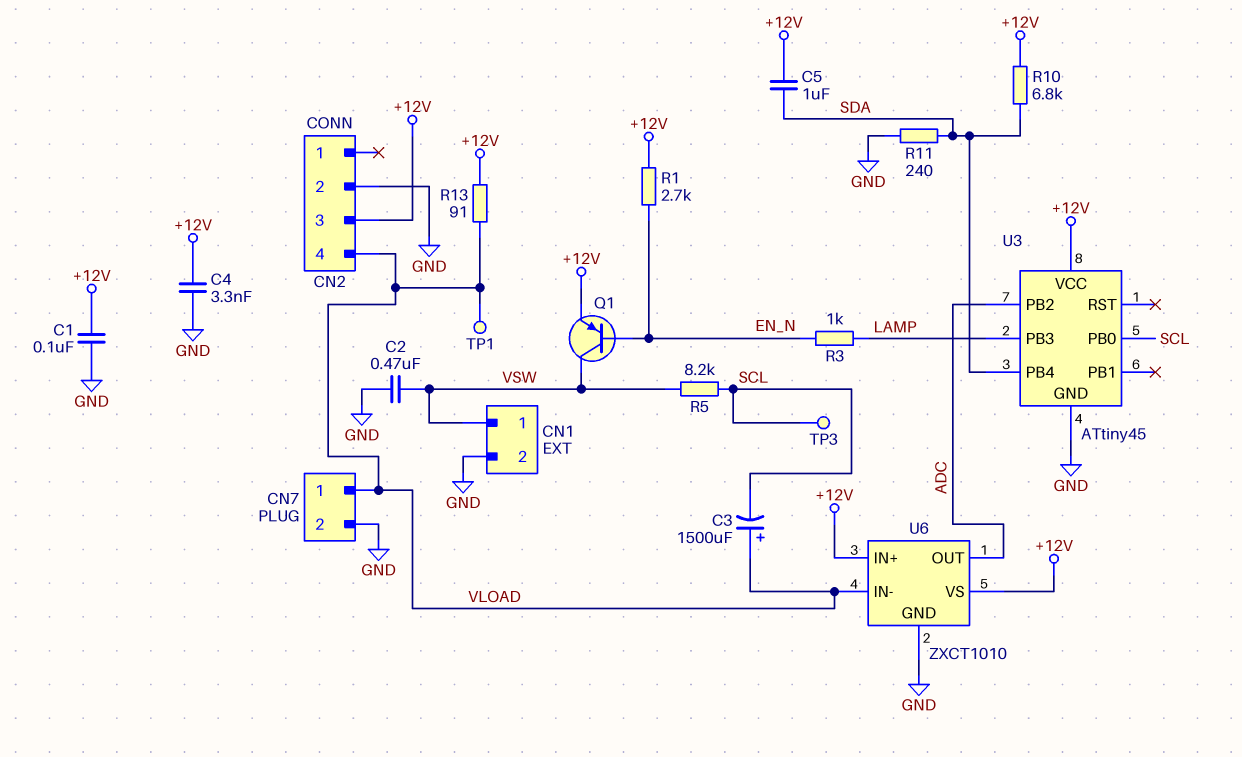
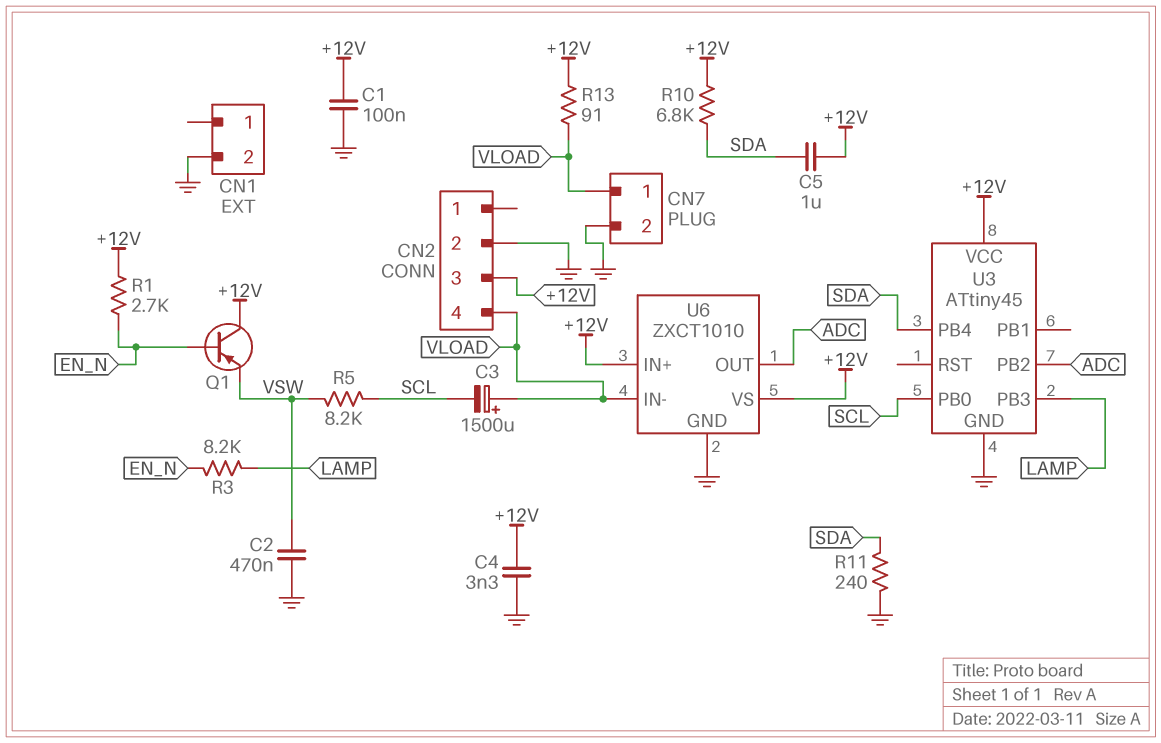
CN1 pin 1: VSW -> none
Q1: PNP (B EN_N, C VSW, E +12V) -> PNP (B EN_N, C +12V, E VSW)
R3: 1k (EN_N, LAMP) -> 8.2k (EN_N, LAMP)
TP1: test point (VLOAD) -> none
TP3: test point (SCL) -> none

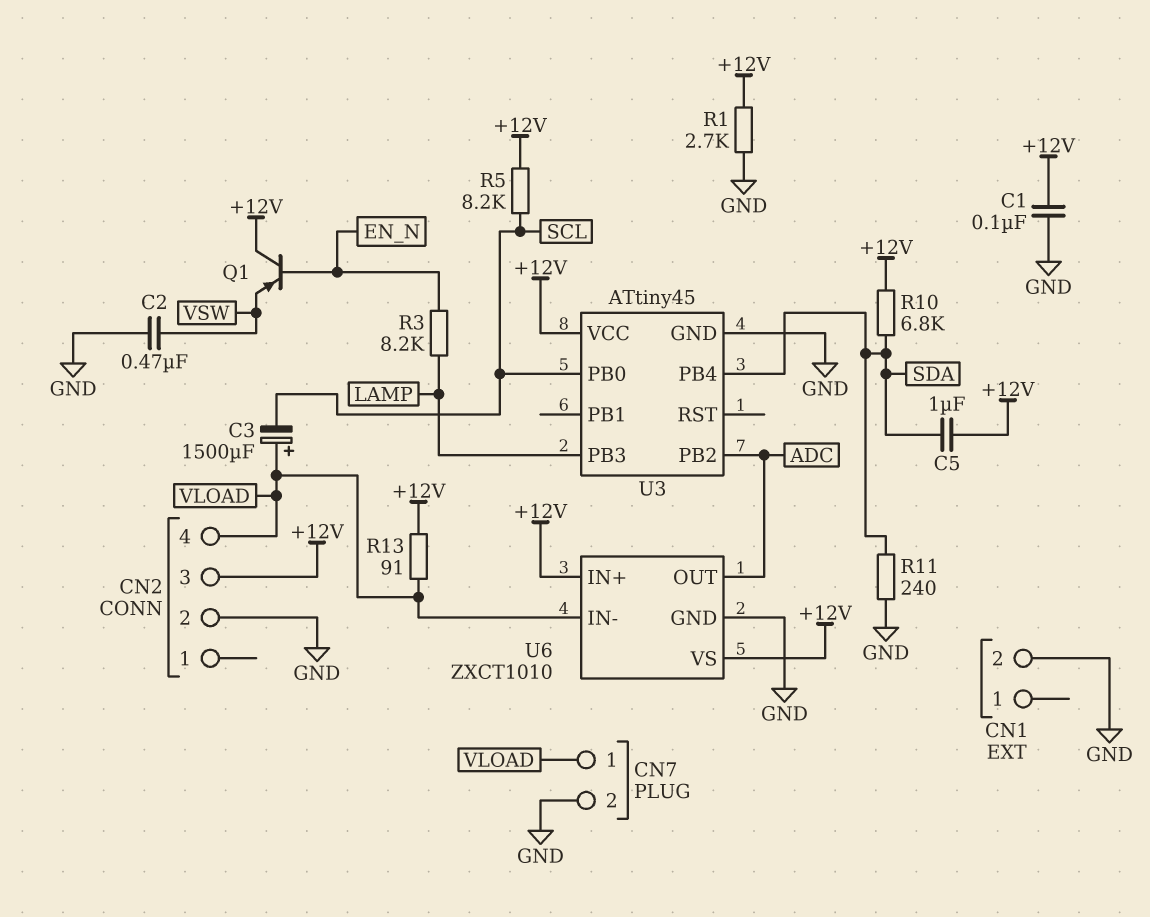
C4: 3.3nF (+12V, GND) -> none
R1: 2.7k (+12V, EN_N) -> 2.7k (+12V, GND)
R5: 8.2k (SCL, VSW) -> 8.2k (+12V, SCL)

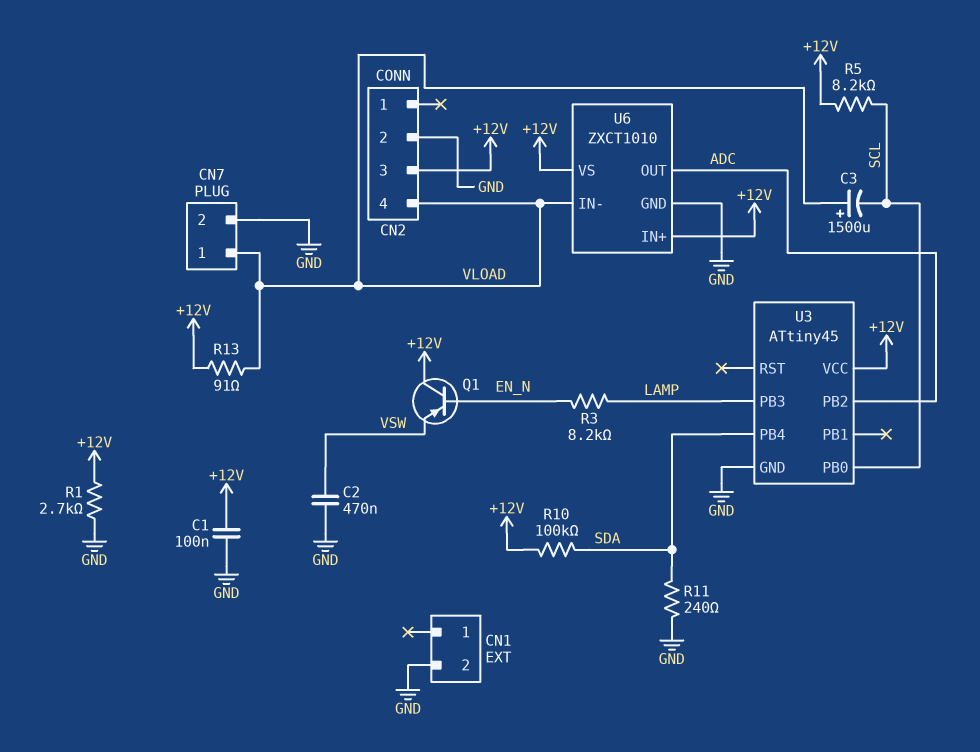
C5: 1uF (+12V, SDA) -> none
R10: 6.8k (+12V, SDA) -> 100k (+12V, SDA)

